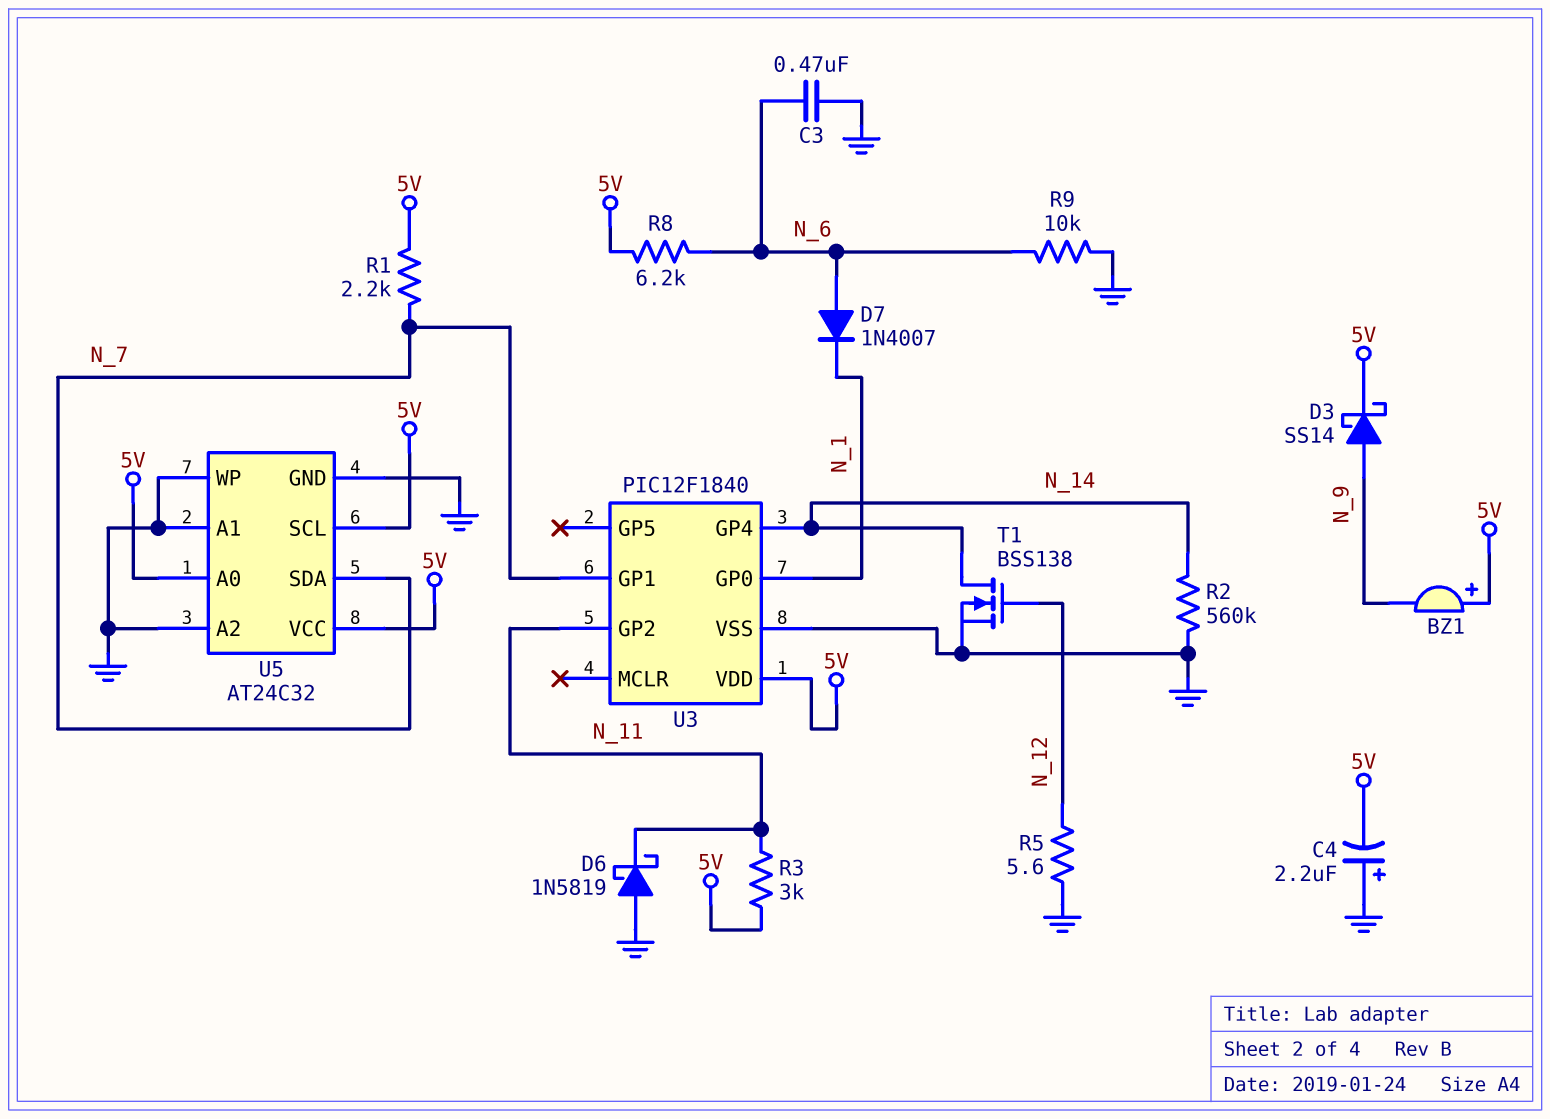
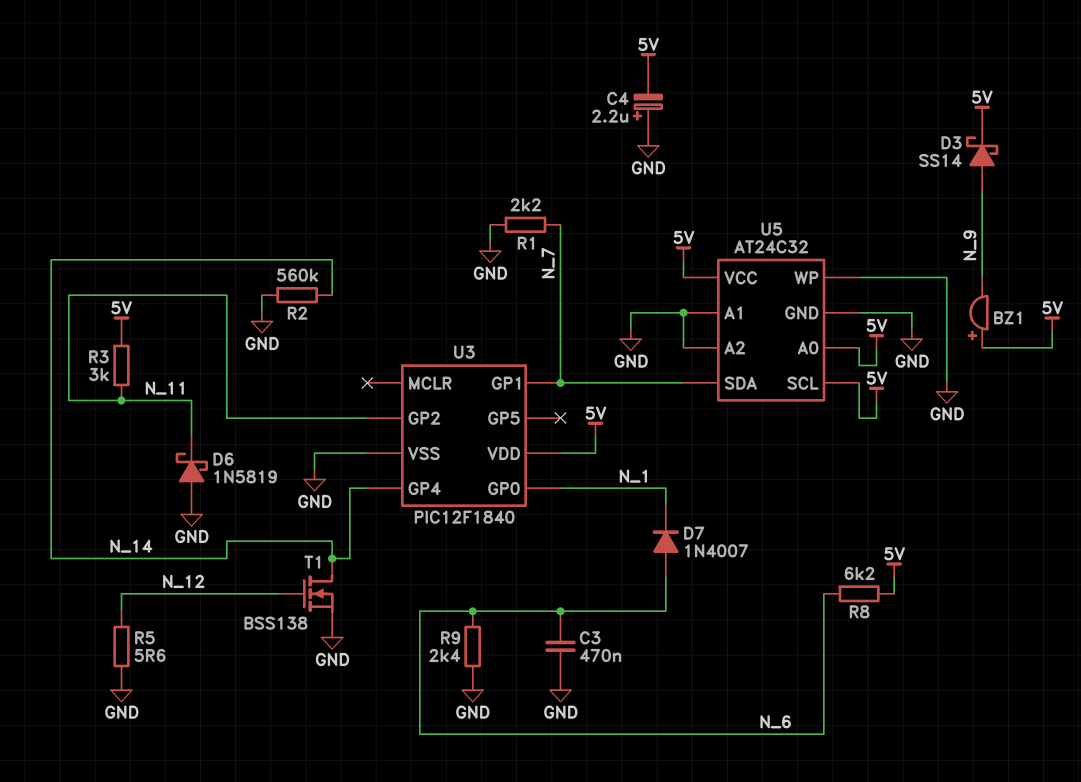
R1: 2.2k (5V, N_7) -> 2.2k (GND, N_7)
R9: 10k (GND, N_6) -> 2.4k (GND, N_6)

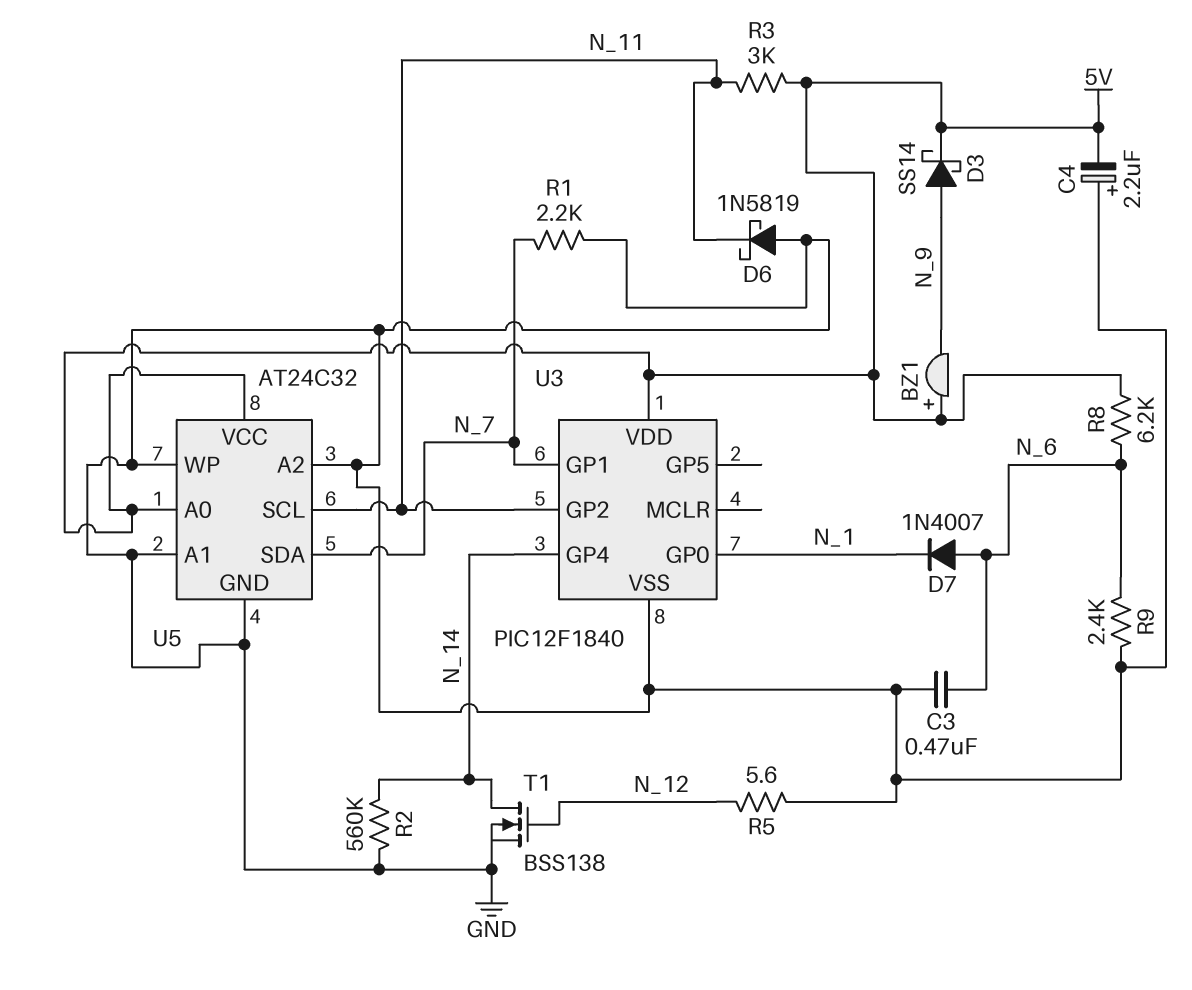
U5 pin SCL: 5V -> N_11

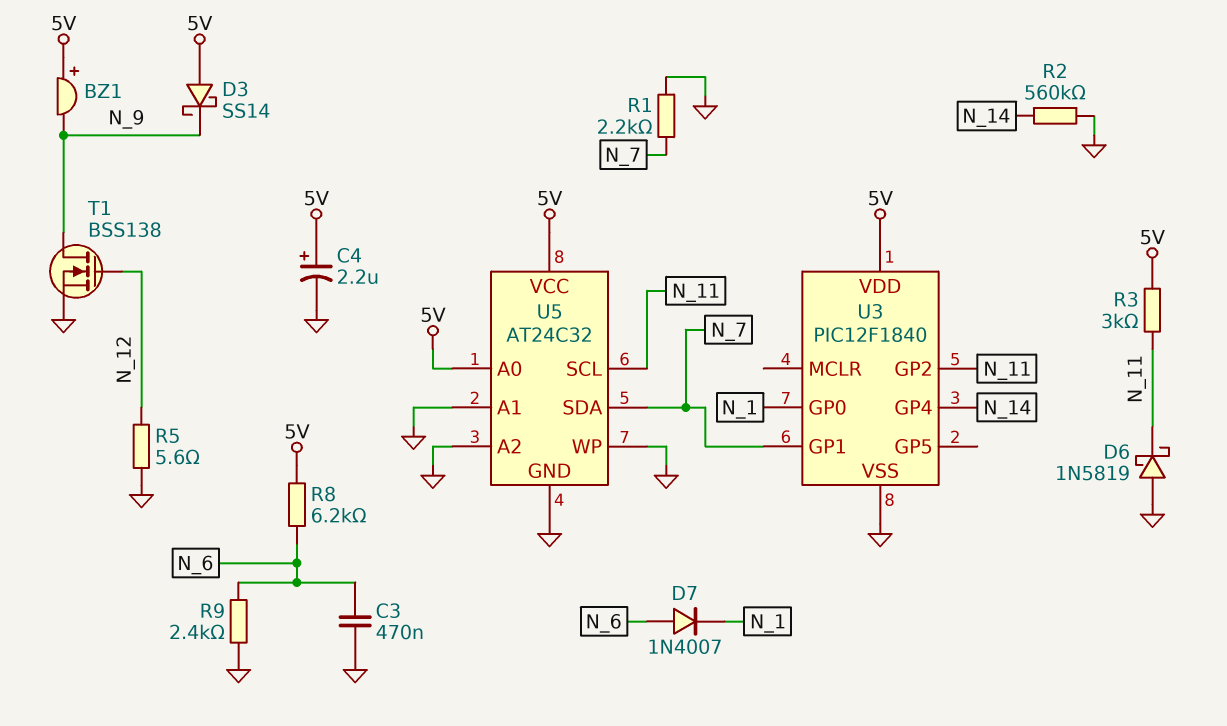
C4: 2.2uF (plus GND, minus 5V) -> 2.2uF (plus 5V, minus GND)
D3: schottky SS14 (A N_9, K 5V) -> schottky SS14 (A 5V, K N_9)
T1: NMOS BSS138 (G N_12, D N_14, S GND) -> NMOS BSS138 (G N_12, D N_9, S GND)

